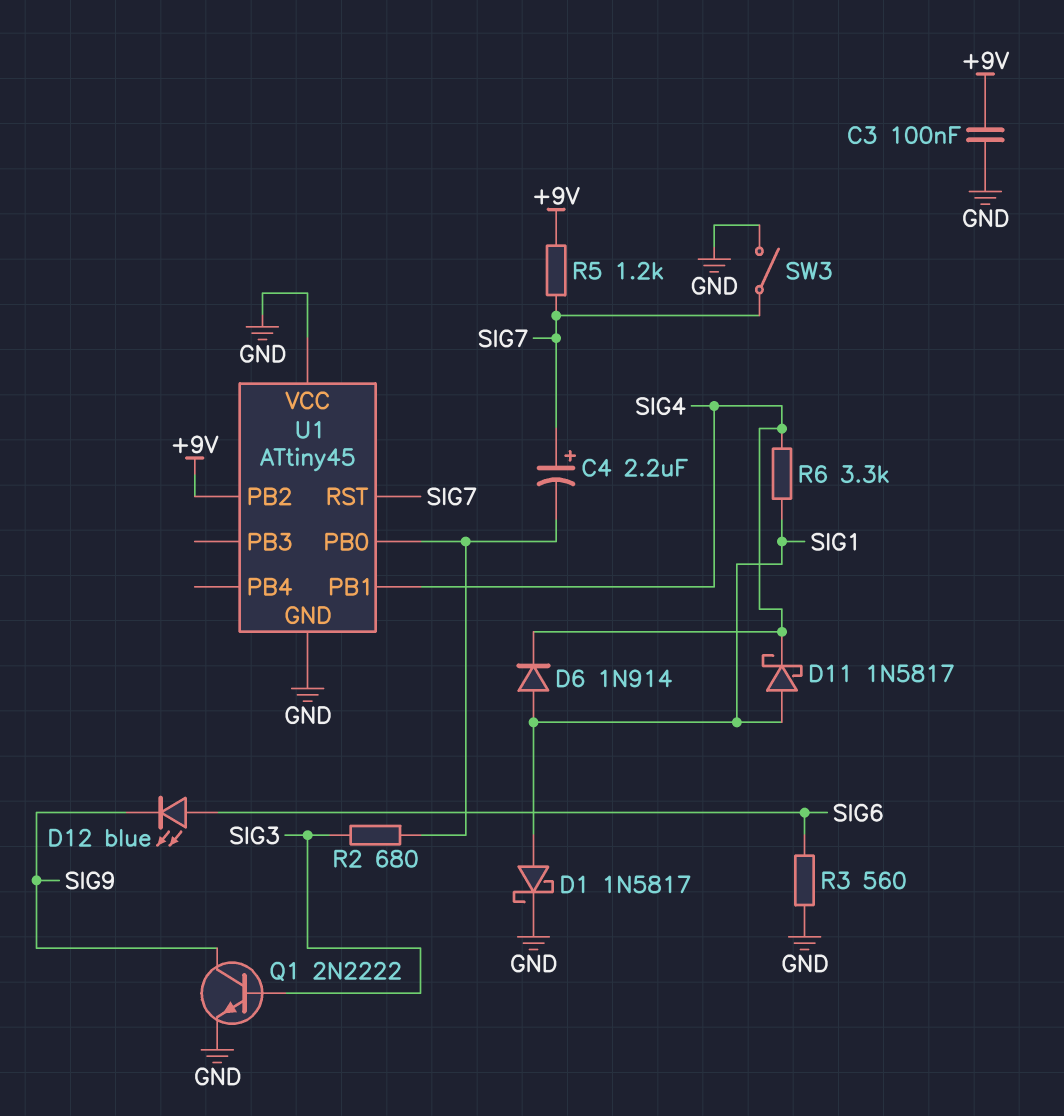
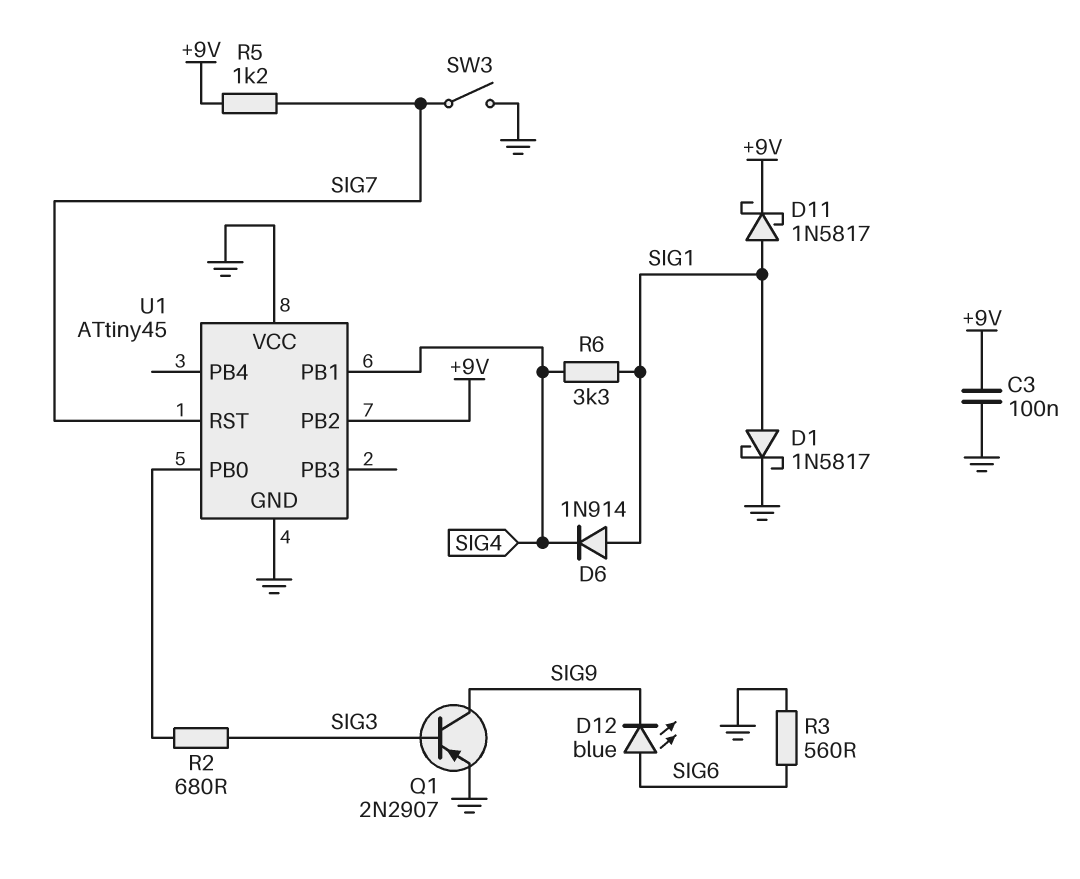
C4: 2.2uF (plus SIG7, minus U1/PB0) -> none
D11: schottky 1N5817 (A SIG1, K SIG4) -> schottky 1N5817 (A SIG1, K +9V)
Q1: NPN 2N2222 (B SIG3, C SIG9, E GND) -> PNP 2N2907 (B SIG3, C SIG9, E GND)

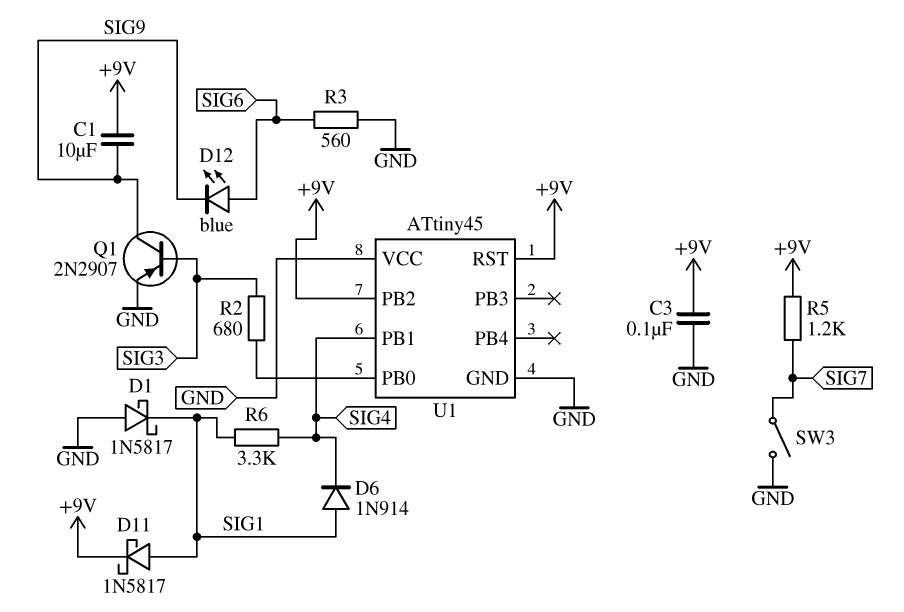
C1: none -> 10uF (+9V, SIG9)
D1: schottky 1N5817 (A SIG1, K GND) -> schottky 1N5817 (A GND, K SIG1)
U1 pin RST: SIG7 -> +9V

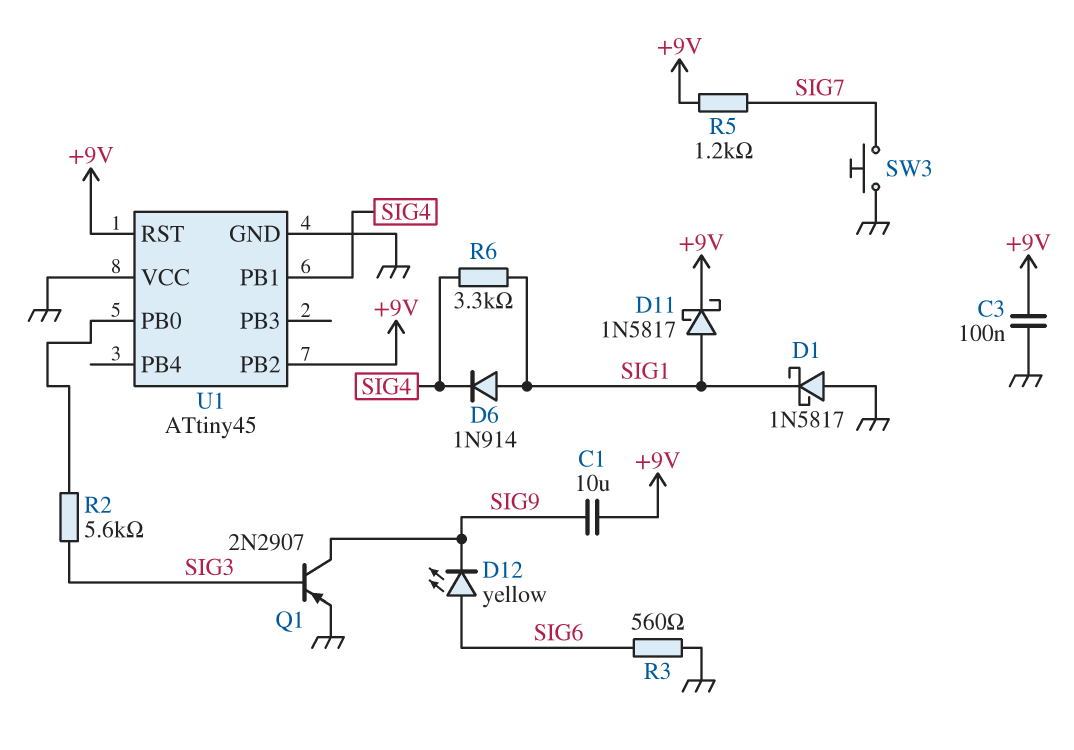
D12: LED blue (A SIG6, K SIG9) -> LED yellow (A SIG6, K SIG9)
R2: 680 (SIG3, U1/PB0) -> 5.6k (SIG3, U1/PB0)
SW3: switch (GND, SIG7) -> button (GND, SIG7)

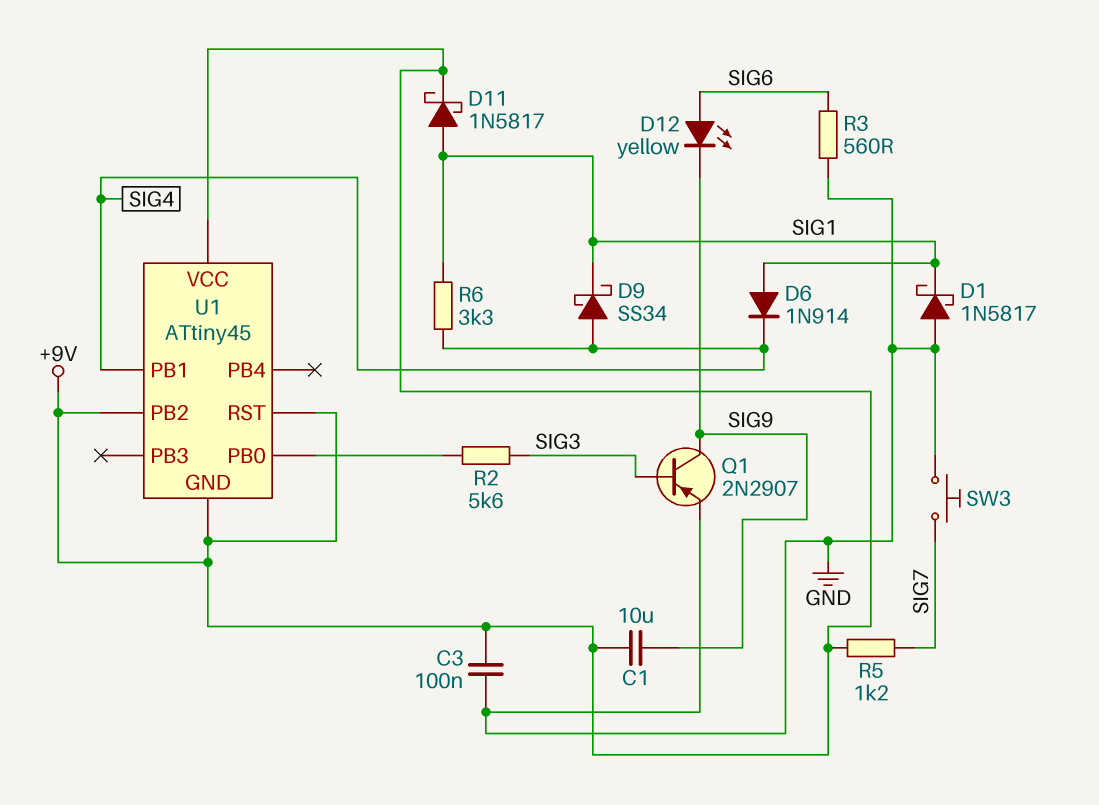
D9: none -> schottky SS34 (A SIG4, K SIG1)
U1 pin GND: GND -> +9V
U1 pin VCC: GND -> +9V

